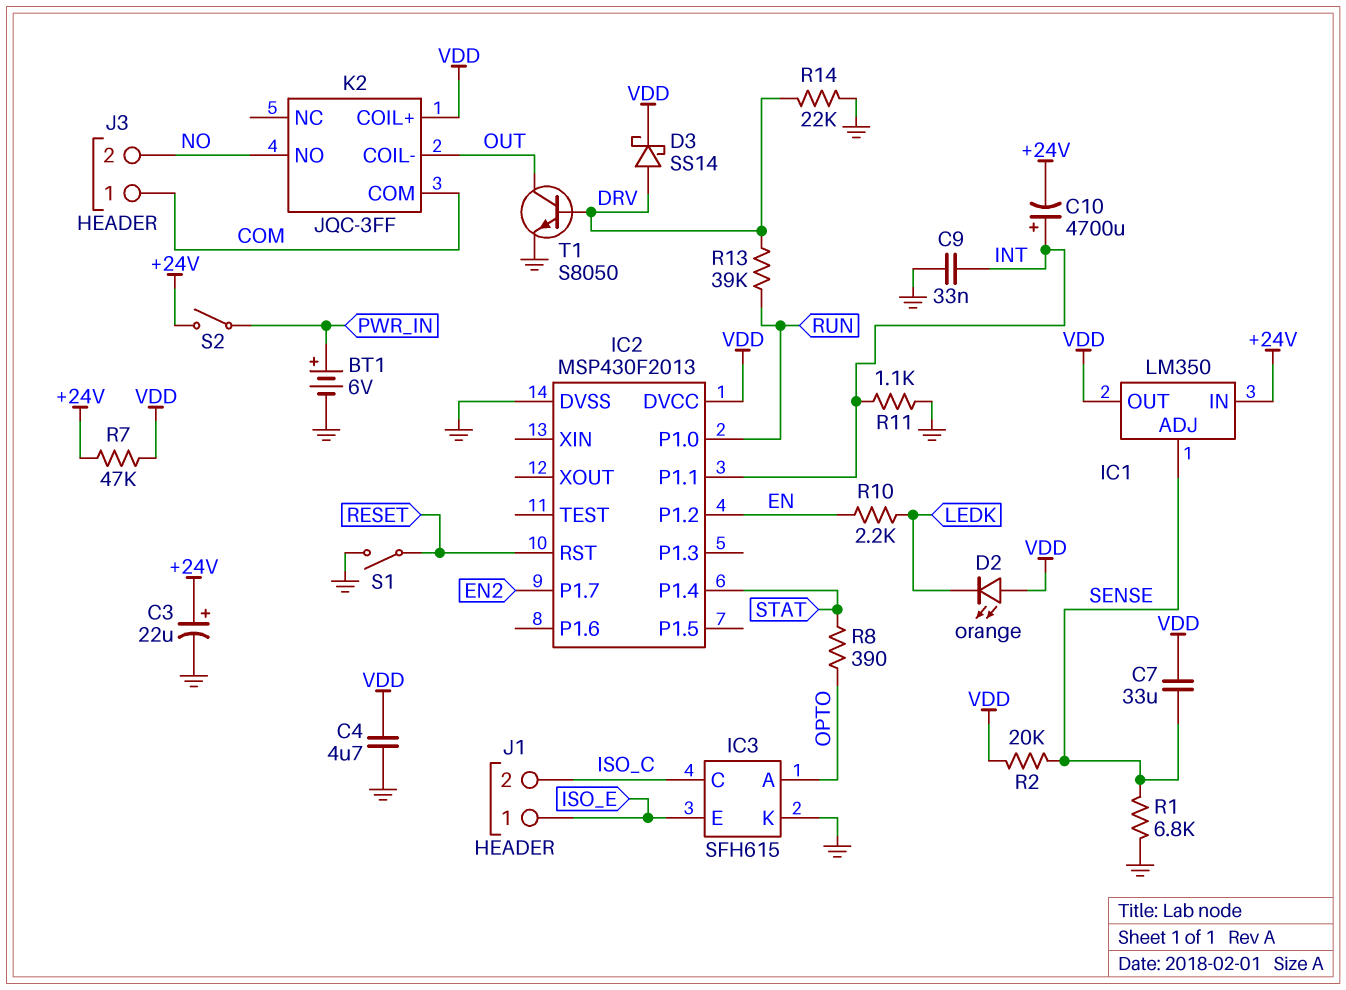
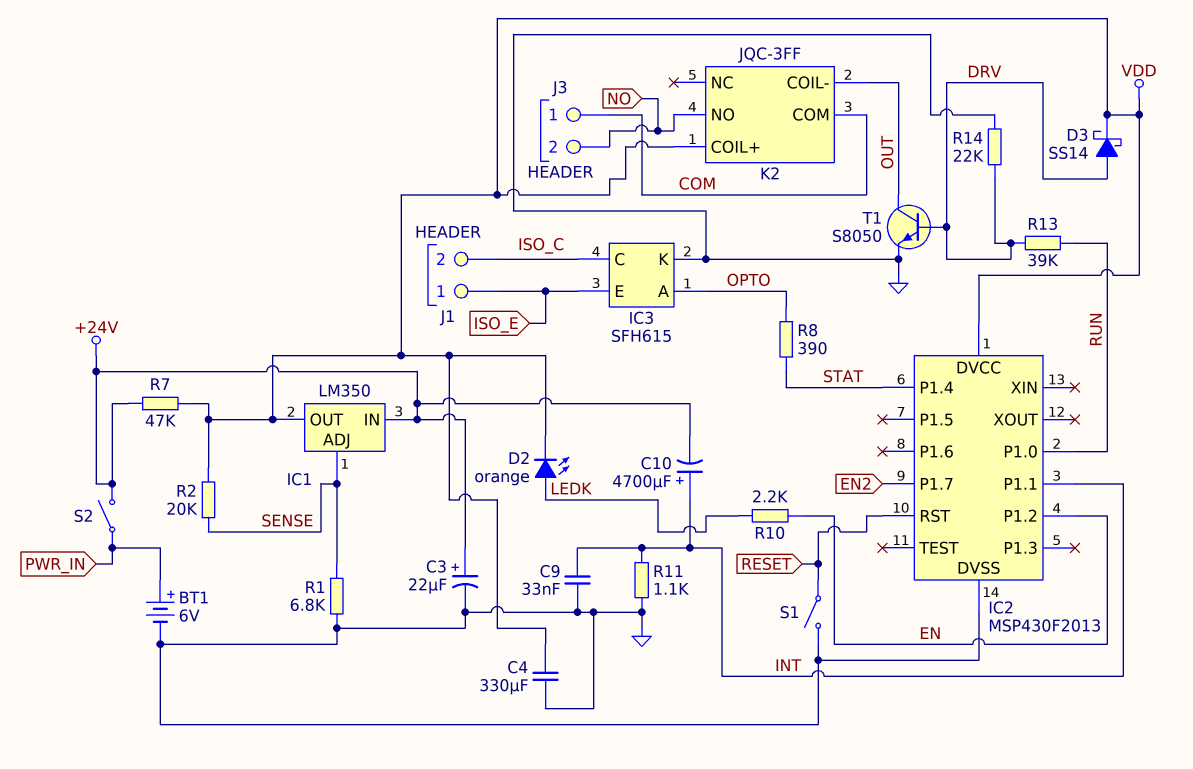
C4: 4.7uF (GND, VDD) -> 330uF (GND, VDD)
C7: 33uF (SENSE, VDD) -> none
D2: LED orange (A VDD, K LEDK) -> LED orange (A LEDK, K VDD)

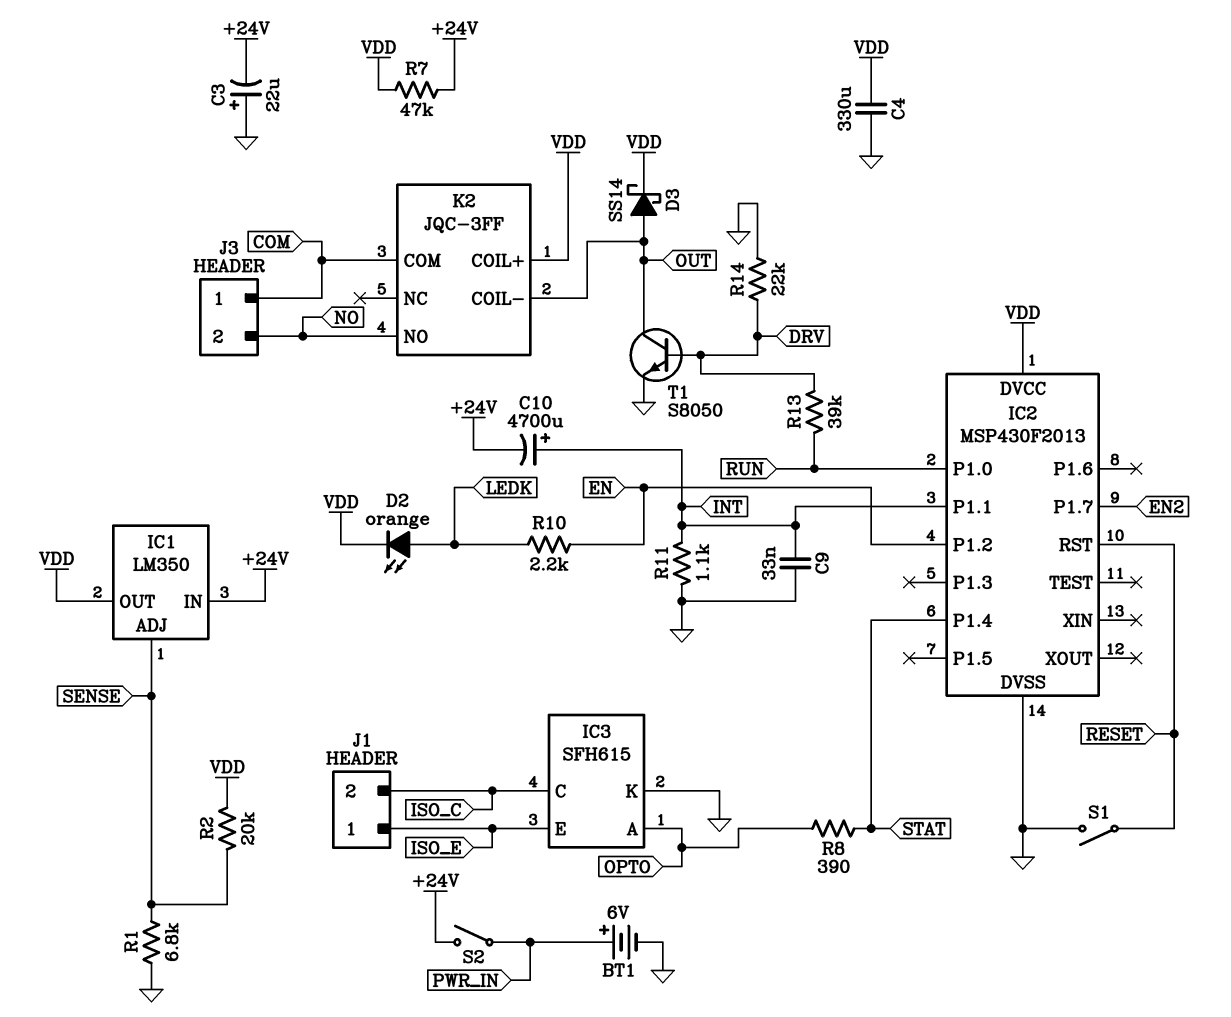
C3: 22uF (plus +24V, minus GND) -> 22uF (plus GND, minus +24V)
D3: schottky SS14 (A DRV, K VDD) -> schottky SS14 (A OUT, K VDD)

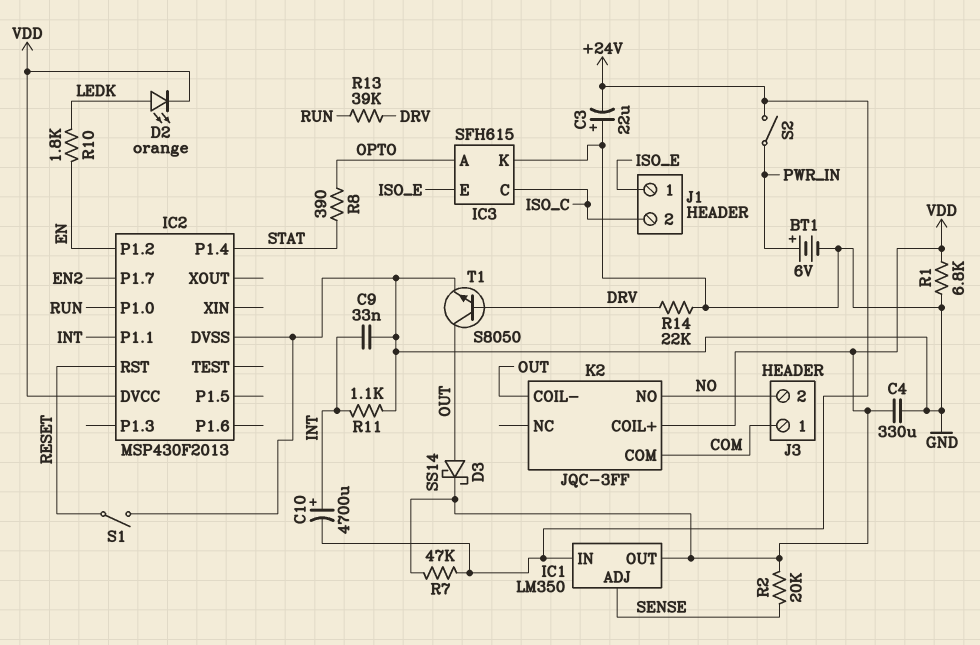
R1: 6.8k (GND, SENSE) -> 6.8k (GND, VDD)
R10: 2.2k (EN, LEDK) -> 1.8k (EN, LEDK)

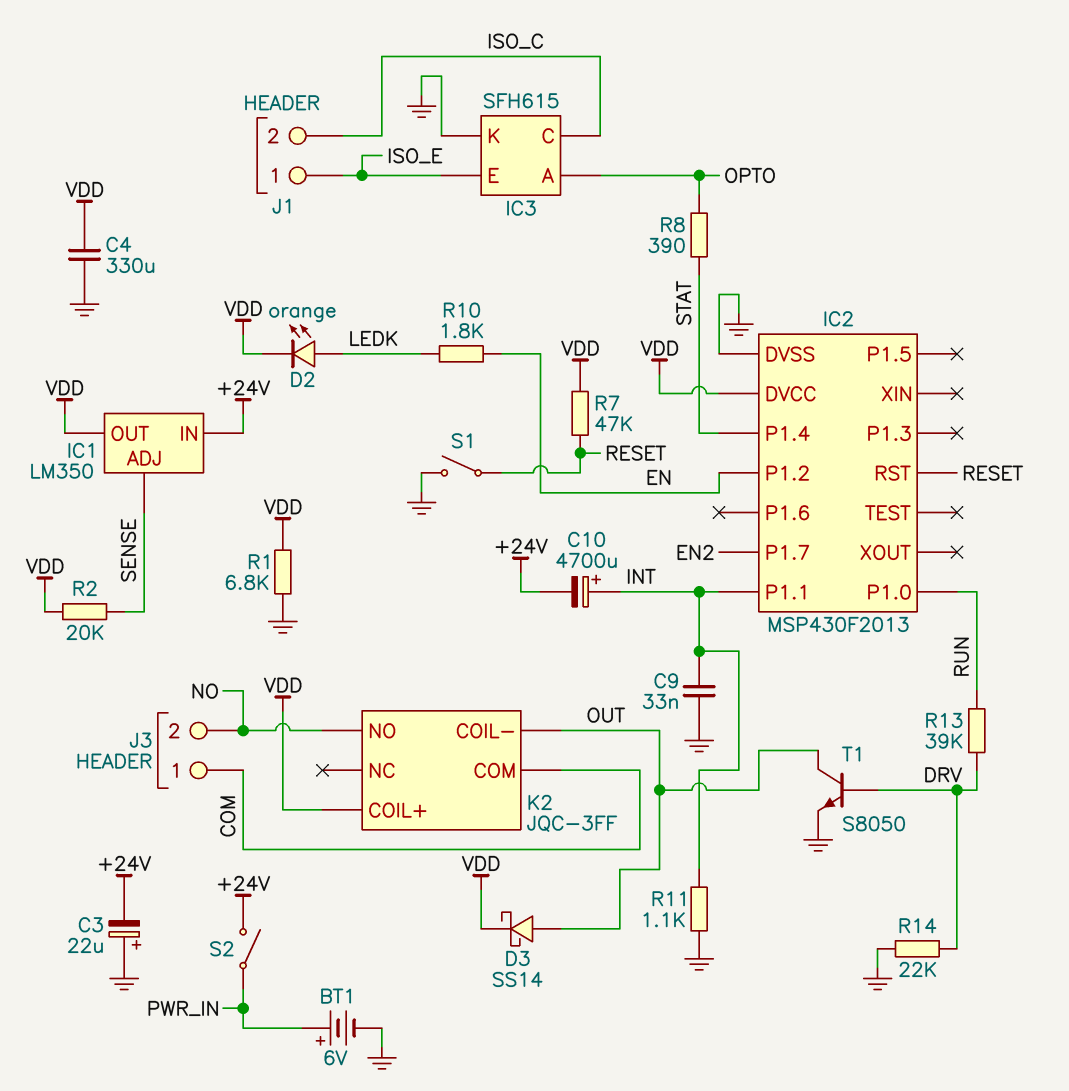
R7: 47k (+24V, VDD) -> 47k (RESET, VDD)

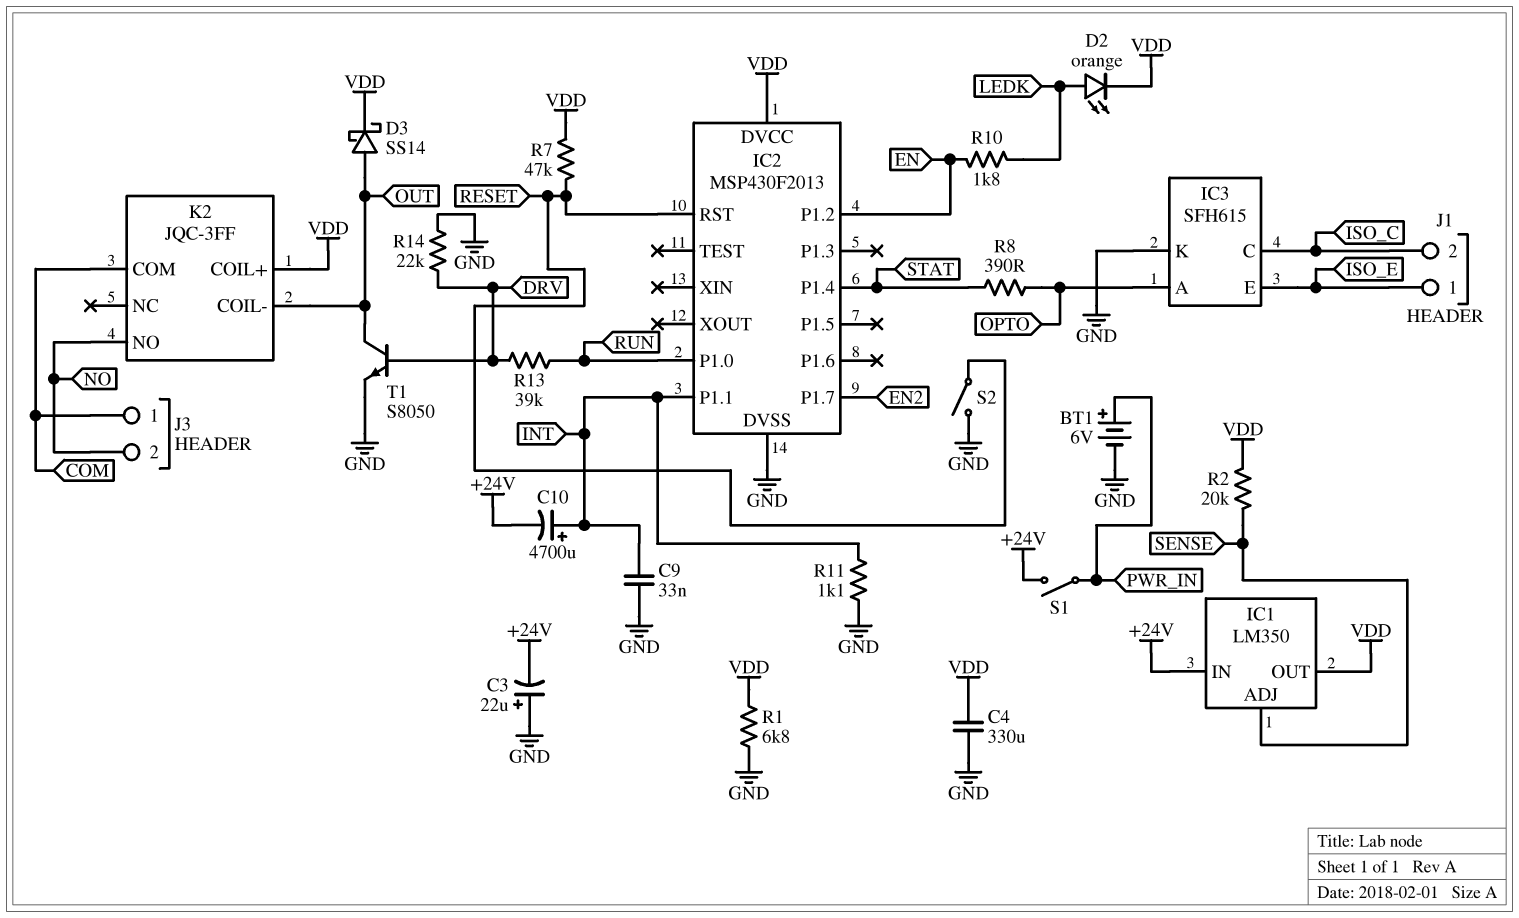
S1: switch (GND, RESET) -> switch (+24V, PWR_IN)
S2: switch (+24V, PWR_IN) -> switch (GND, RESET)

